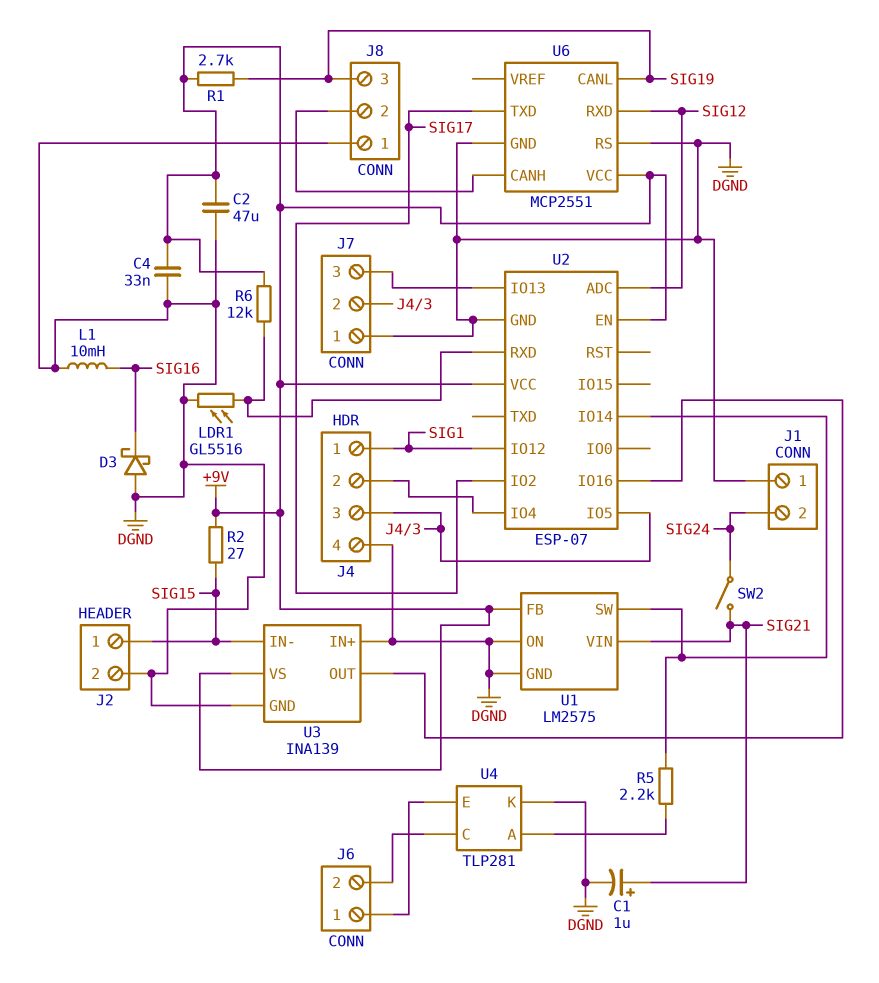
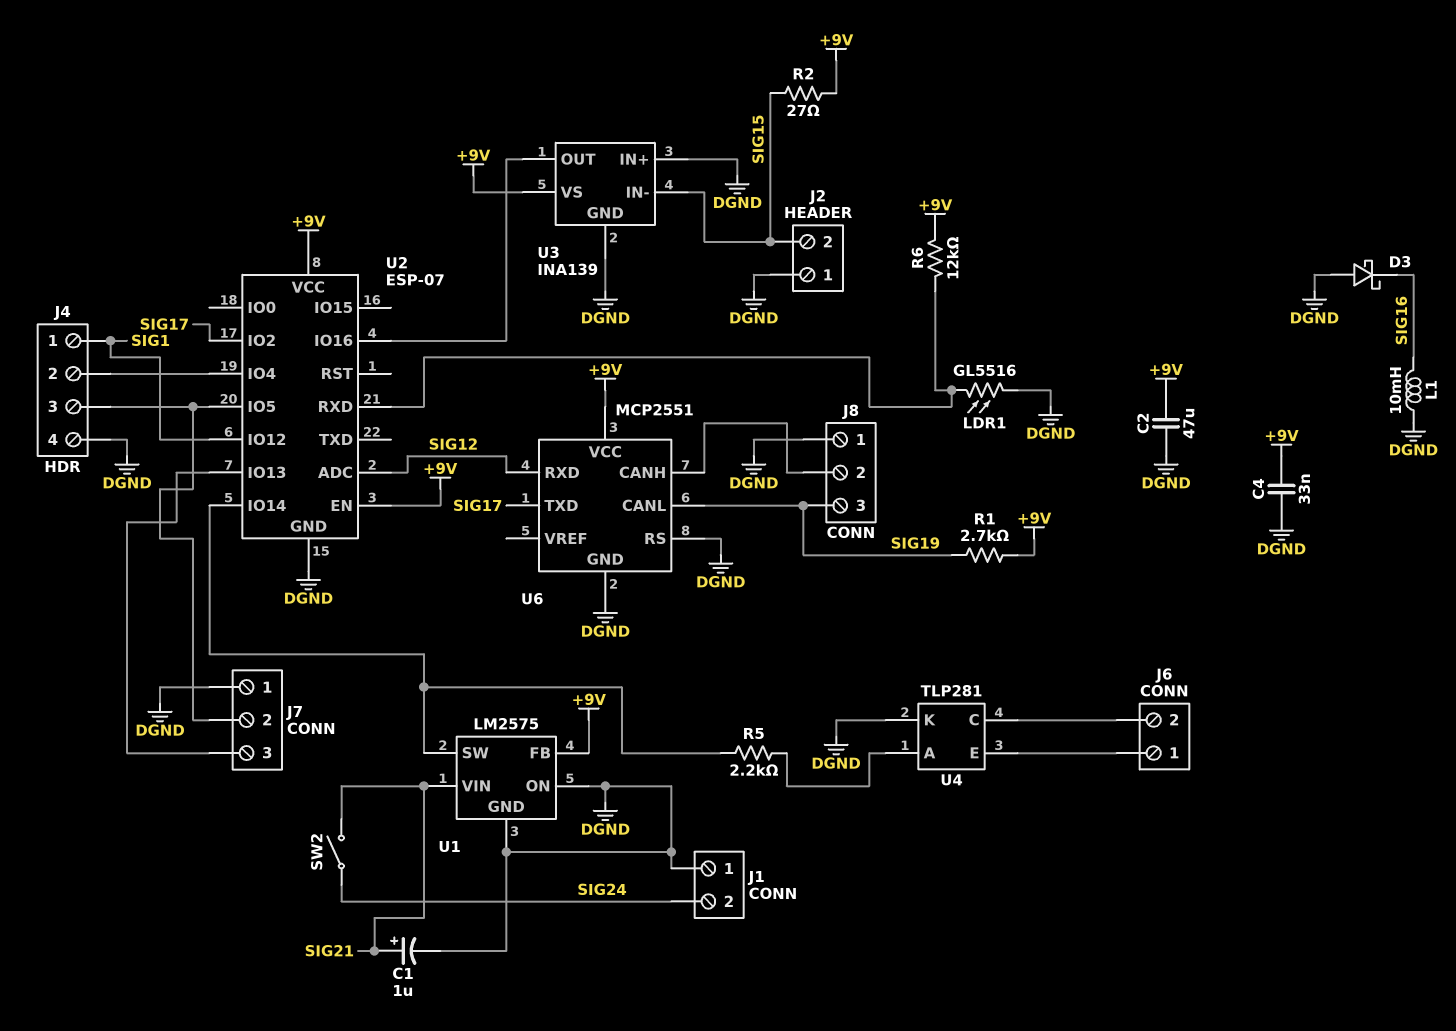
J2 pin 1: SIG15 -> DGND
J2 pin 2: DGND -> SIG15

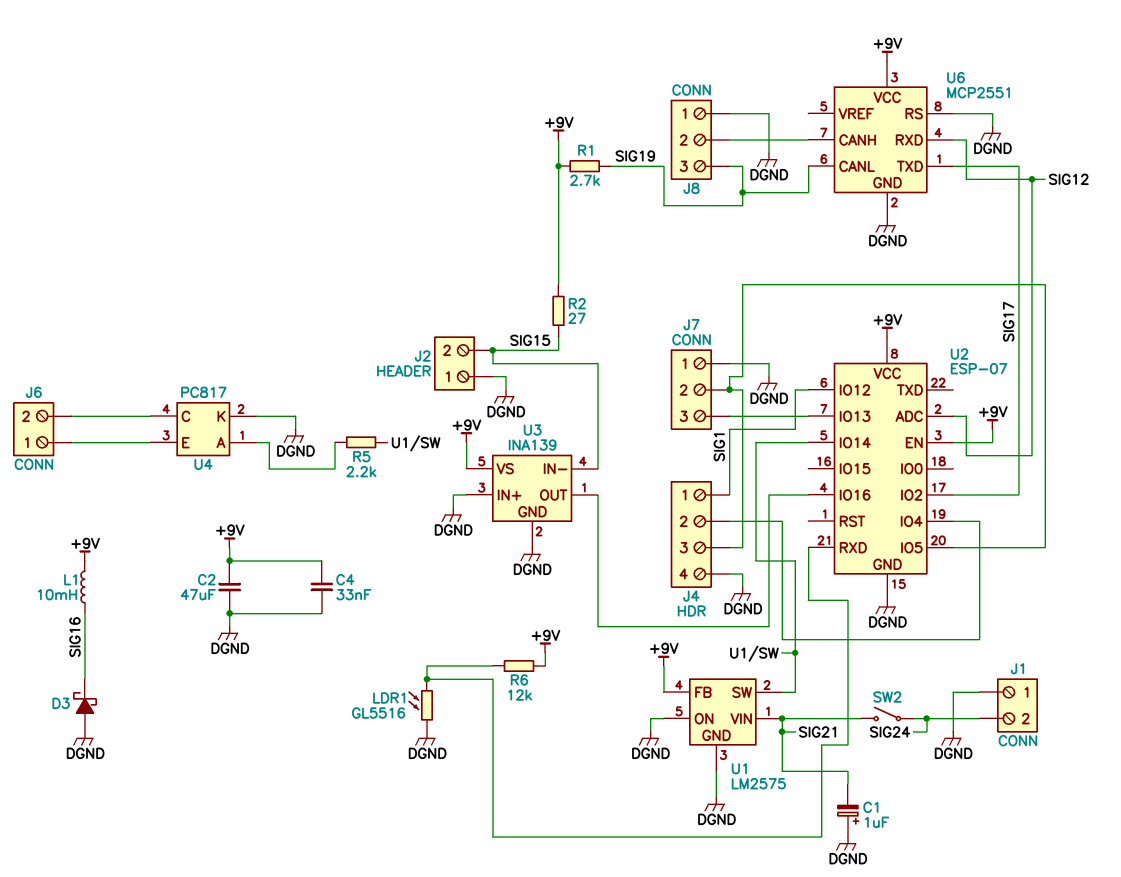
C1: 1uF (plus SIG21, minus DGND) -> 1uF (plus DGND, minus SIG21)
L1: 10mH (DGND, SIG16) -> 10mH (+9V, SIG16)
U4: TLP281 -> PC817

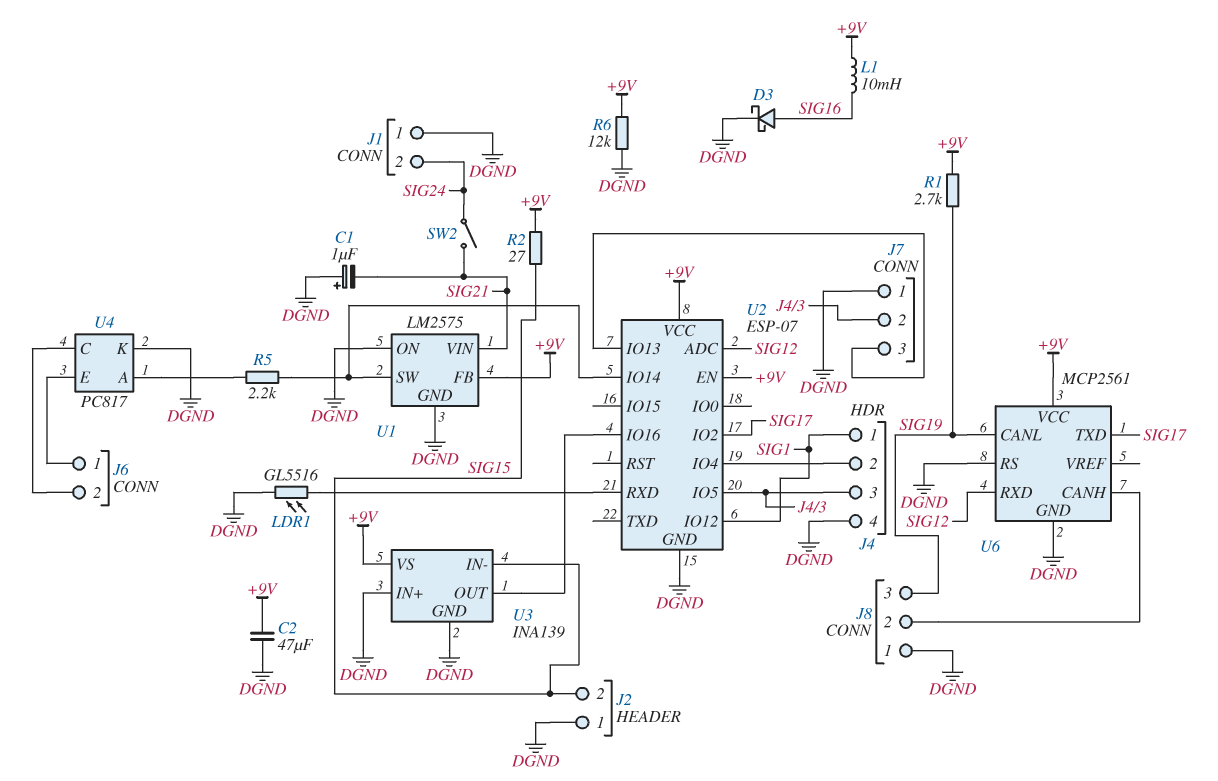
C4: 33nF (+9V, DGND) -> none
D3: schottky (A DGND, K SIG16) -> schottky (A SIG16, K DGND)
R6: 12k (+9V, U2/RXD) -> 12k (+9V, DGND)
U6: MCP2551 -> MCP2561

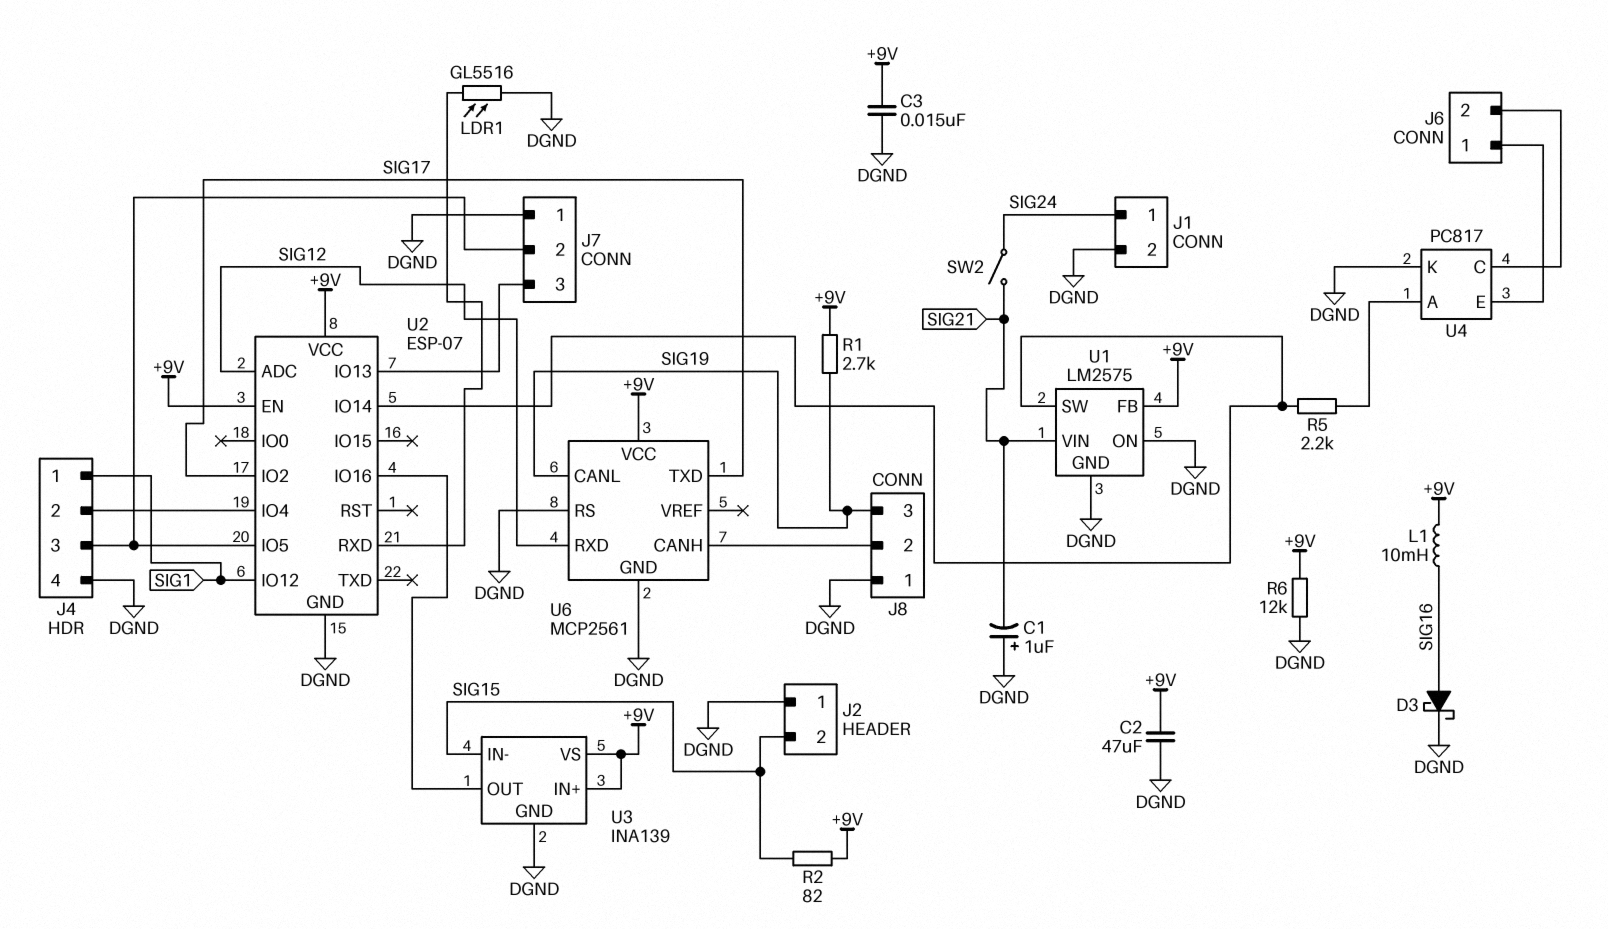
C3: none -> 15nF (+9V, DGND)
J1 pin 1: DGND -> SIG24
J1 pin 2: SIG24 -> DGND
R2: 27 (+9V, SIG15) -> 82 (+9V, SIG15)
U3 pin IN+: DGND -> +9V

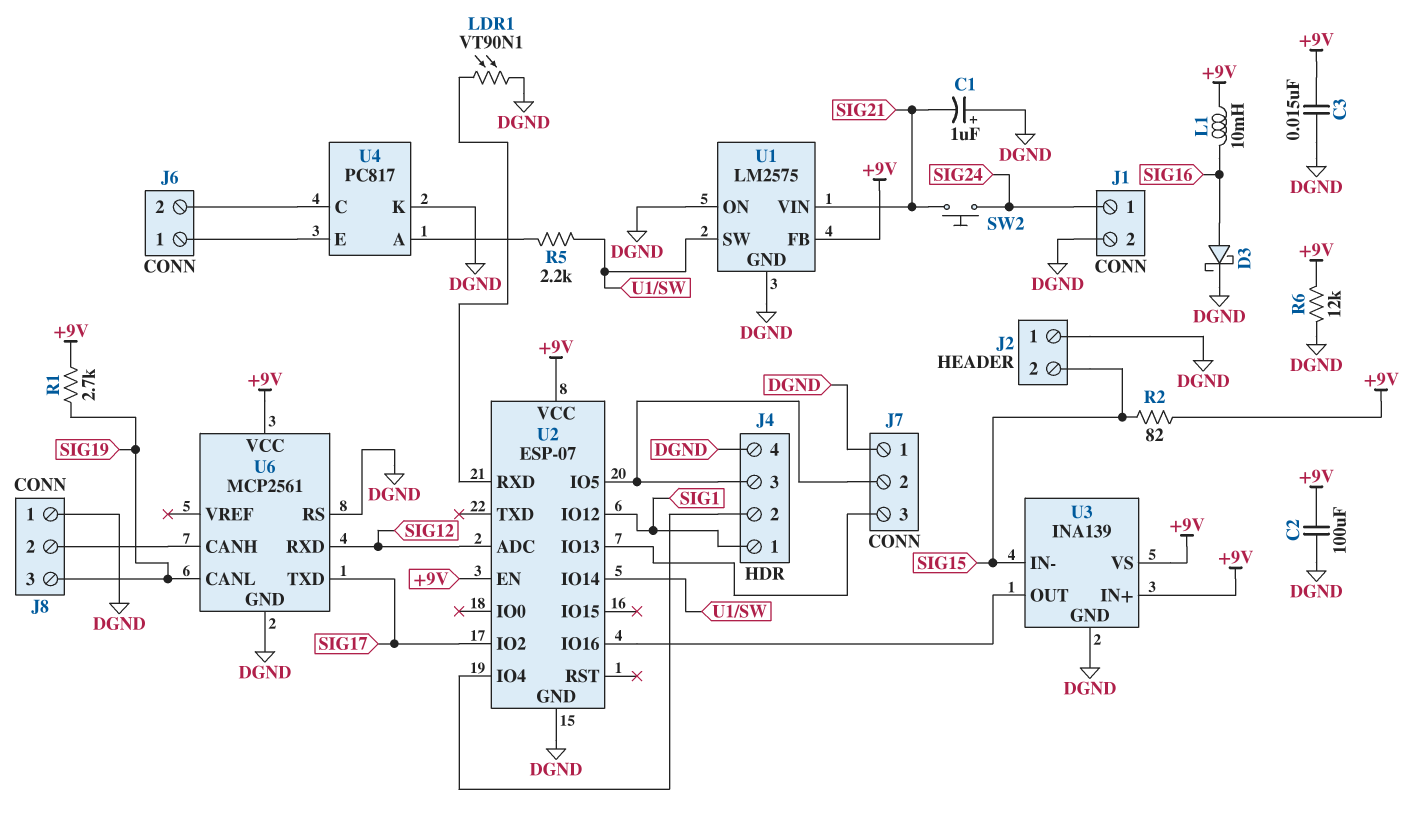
C2: 47uF (+9V, DGND) -> 100uF (+9V, DGND)
LDR1: GL5516 (DGND, U2/RXD) -> VT90N1 (DGND, U2/RXD)
SW2: switch (SIG21, SIG24) -> button (SIG21, SIG24)

